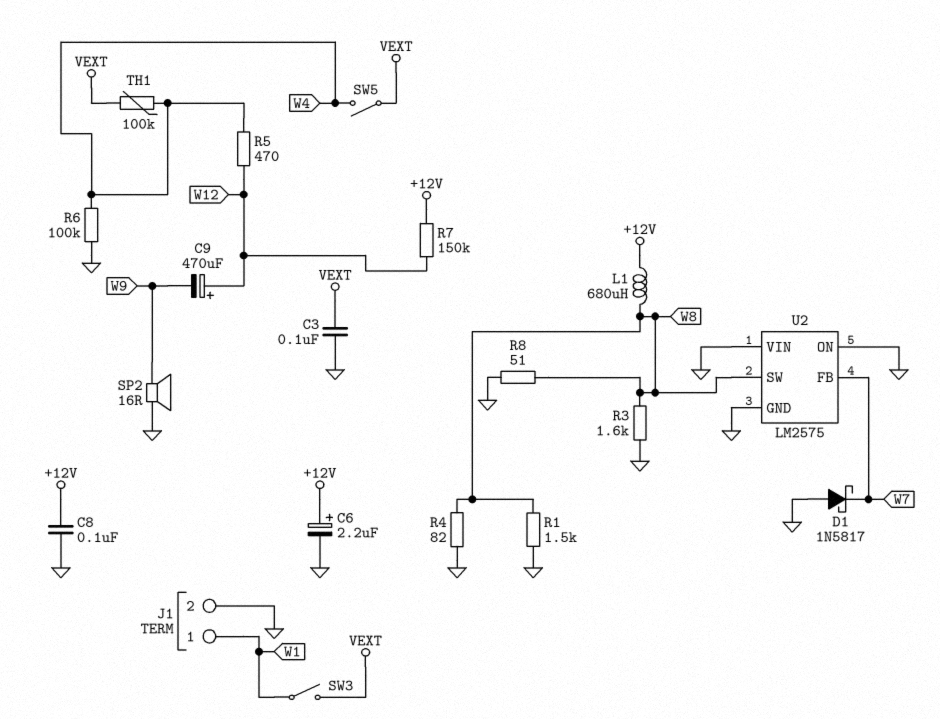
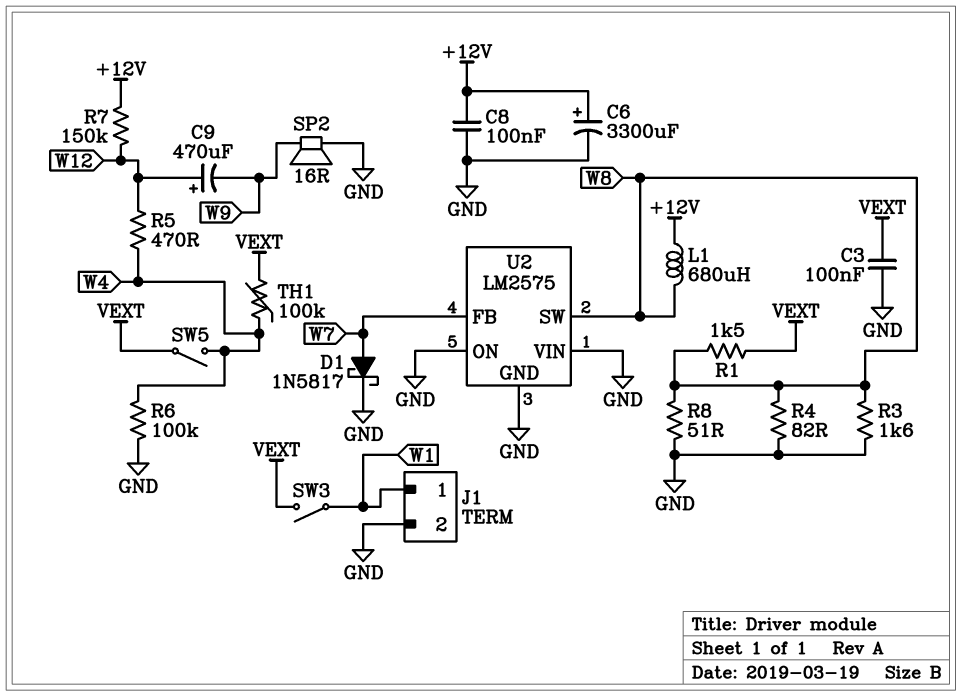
C6: 2.2uF (plus +12V, minus GND) -> 3300uF (plus +12V, minus GND)
D1: schottky 1N5817 (A GND, K W7) -> schottky 1N5817 (A W7, K GND)
R1: 1.5k (GND, W8) -> 1.5k (VEXT, W8)

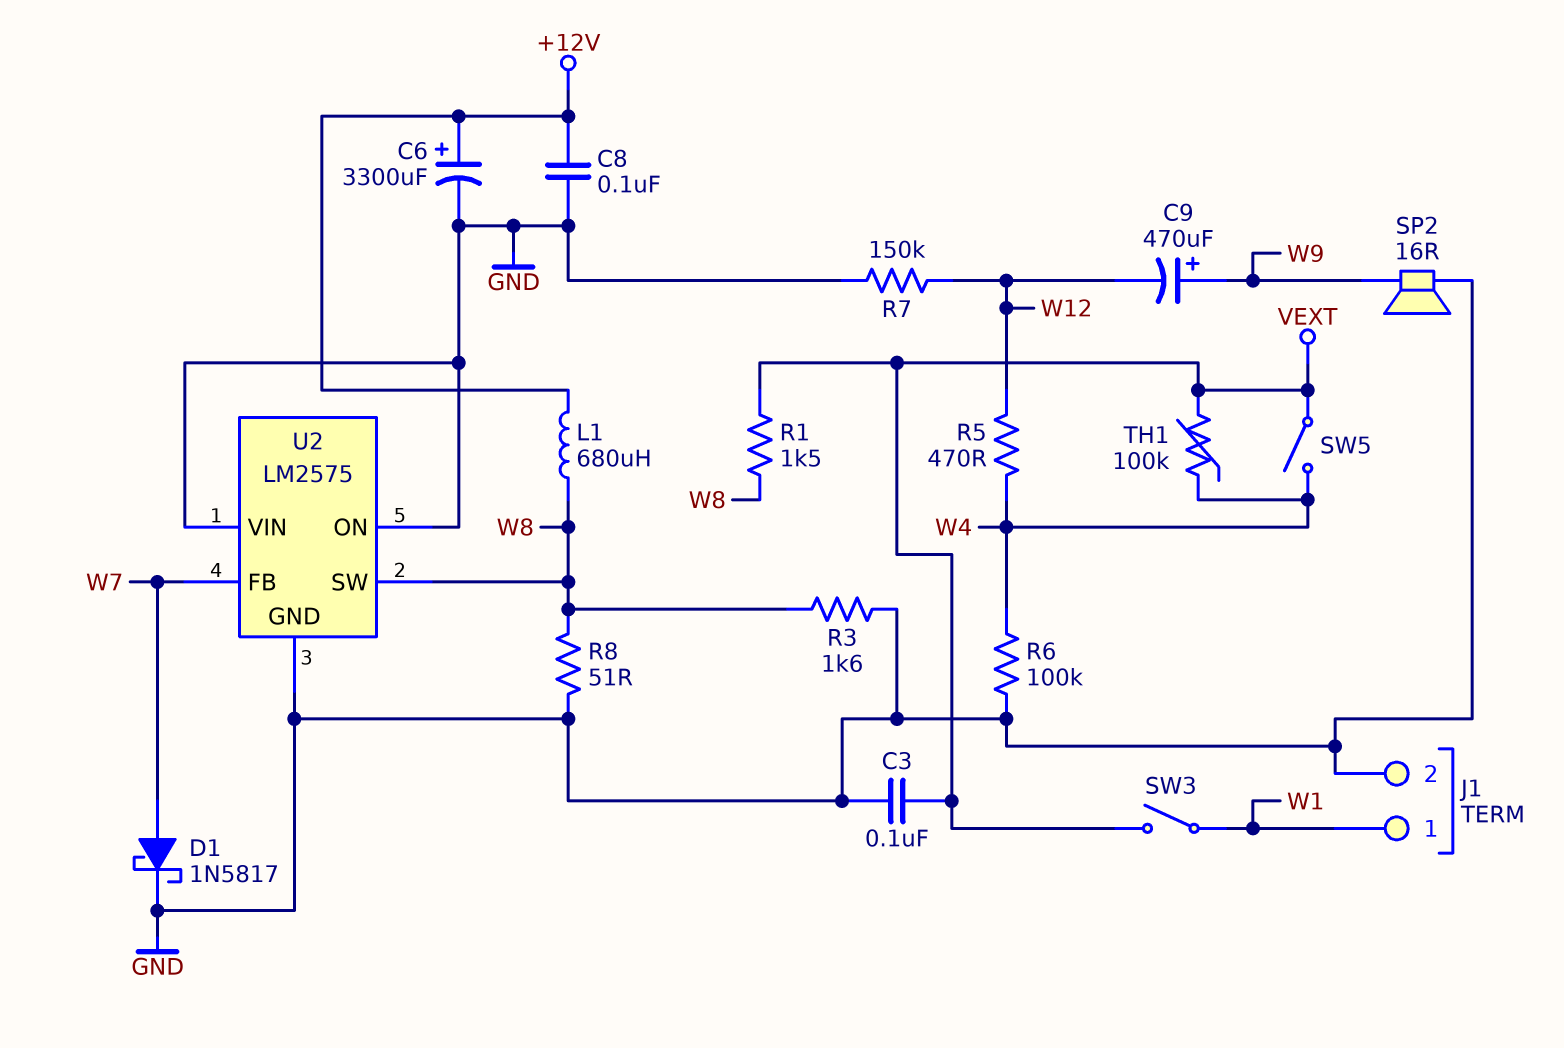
C9: 470uF (plus W12, minus W9) -> 470uF (plus W9, minus W12)
R4: 82 (GND, W8) -> none
R7: 150k (+12V, W12) -> 150k (GND, W12)

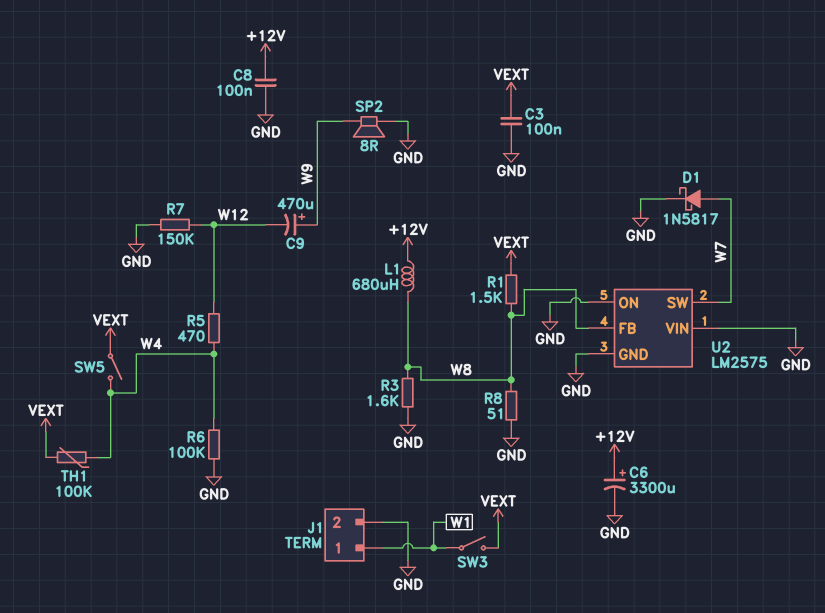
SP2: speaker 16R (GND, W9) -> speaker 8R (GND, W9)
U2 pin FB: W7 -> W8
U2 pin SW: W8 -> W7

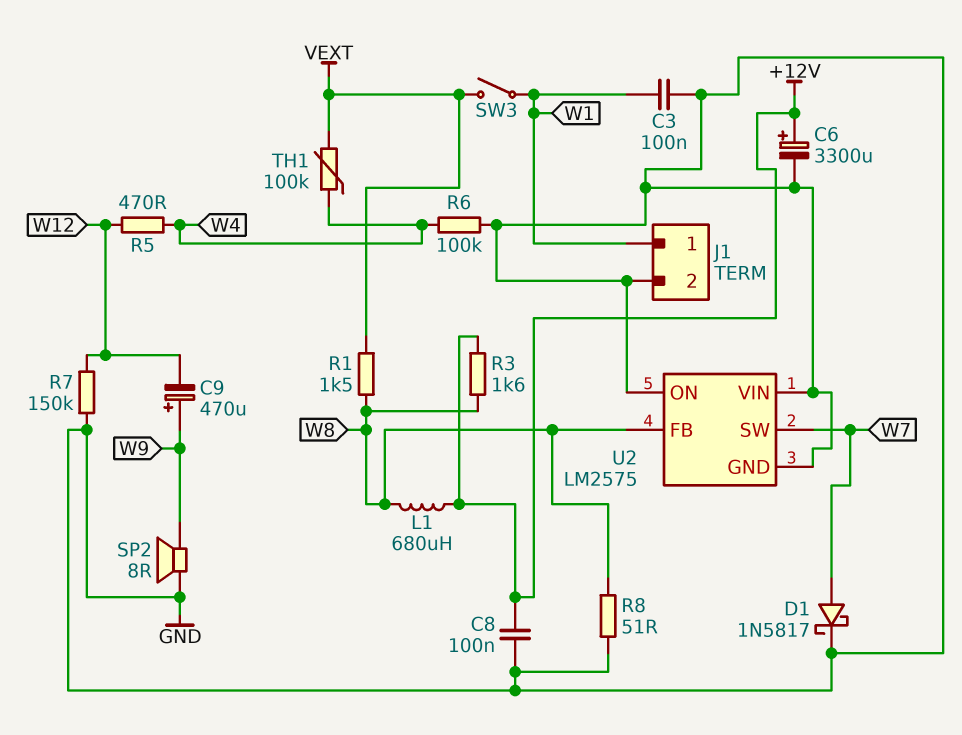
C3: 100nF (GND, VEXT) -> 100nF (GND, W1)
R3: 1.6k (GND, W8) -> 1.6k (+12V, W8)
SW5: switch (VEXT, W4) -> none

